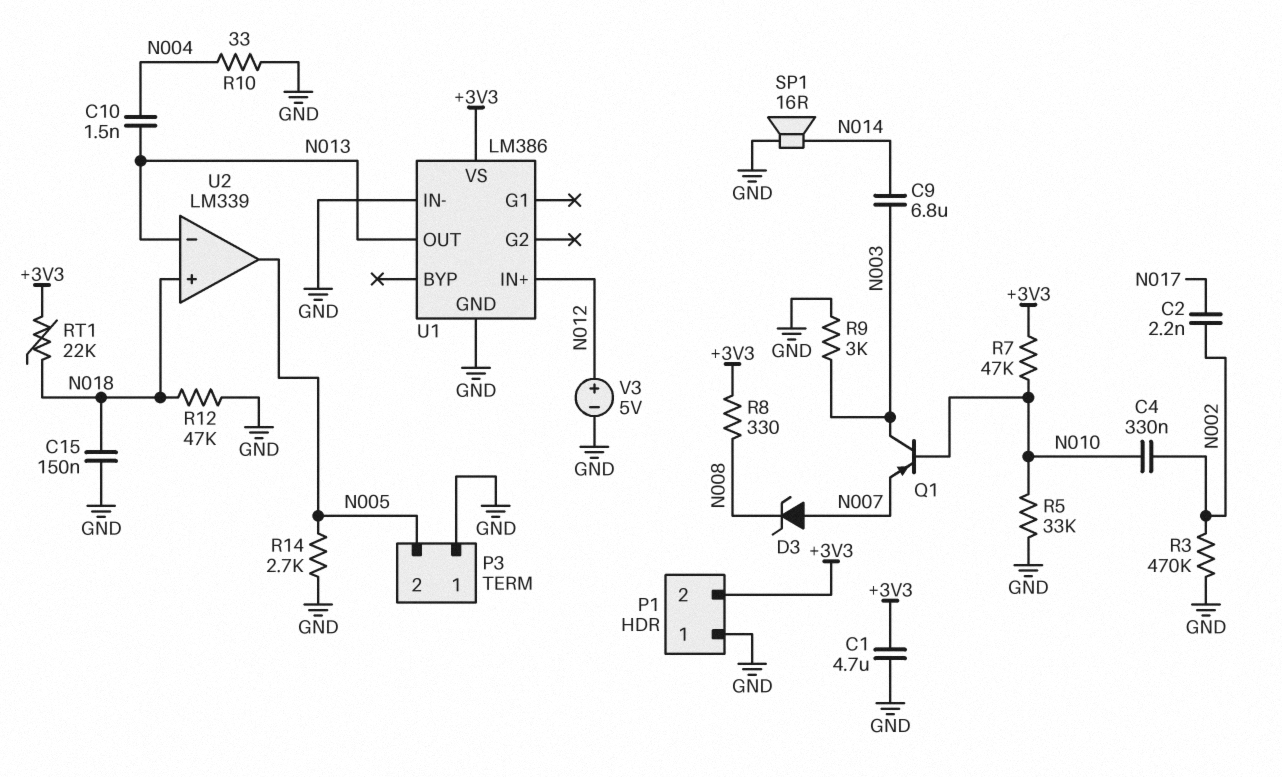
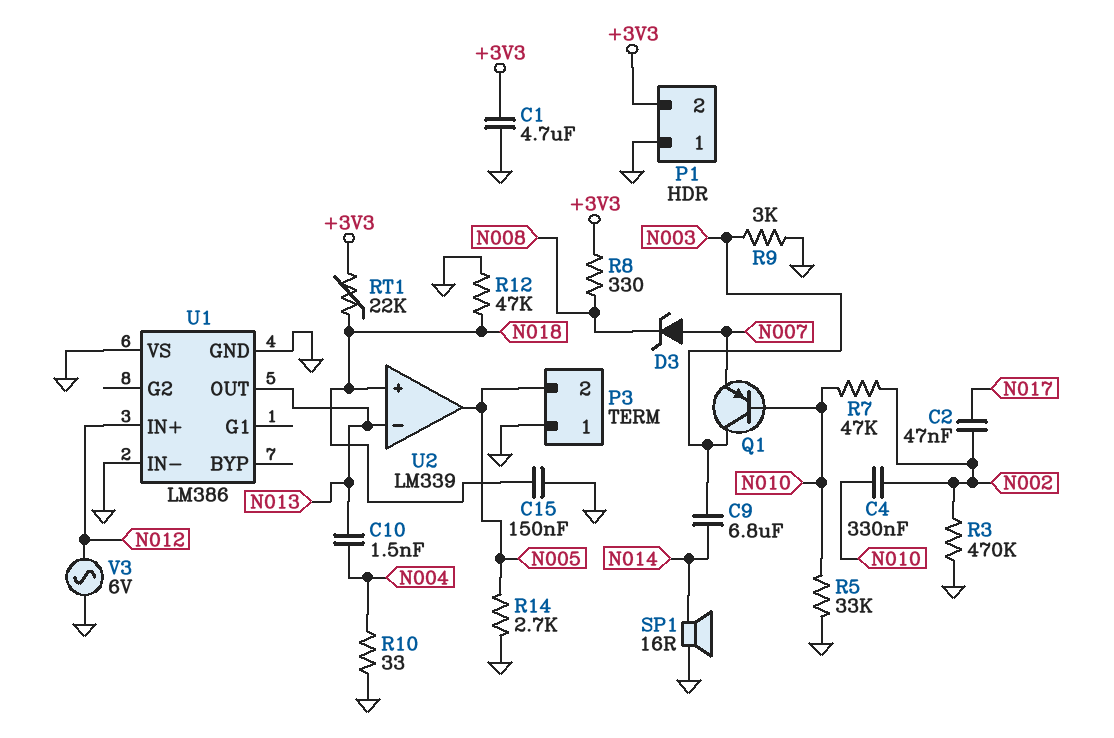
C2: 2.2nF (N002, N017) -> 47nF (N002, N017)
R7: 47k (+3V3, N010) -> 47k (N002, N010)
U1 pin VS: +3V3 -> GND
V3: 5V (plus N012, minus GND) -> AC 6V (GND, N012)

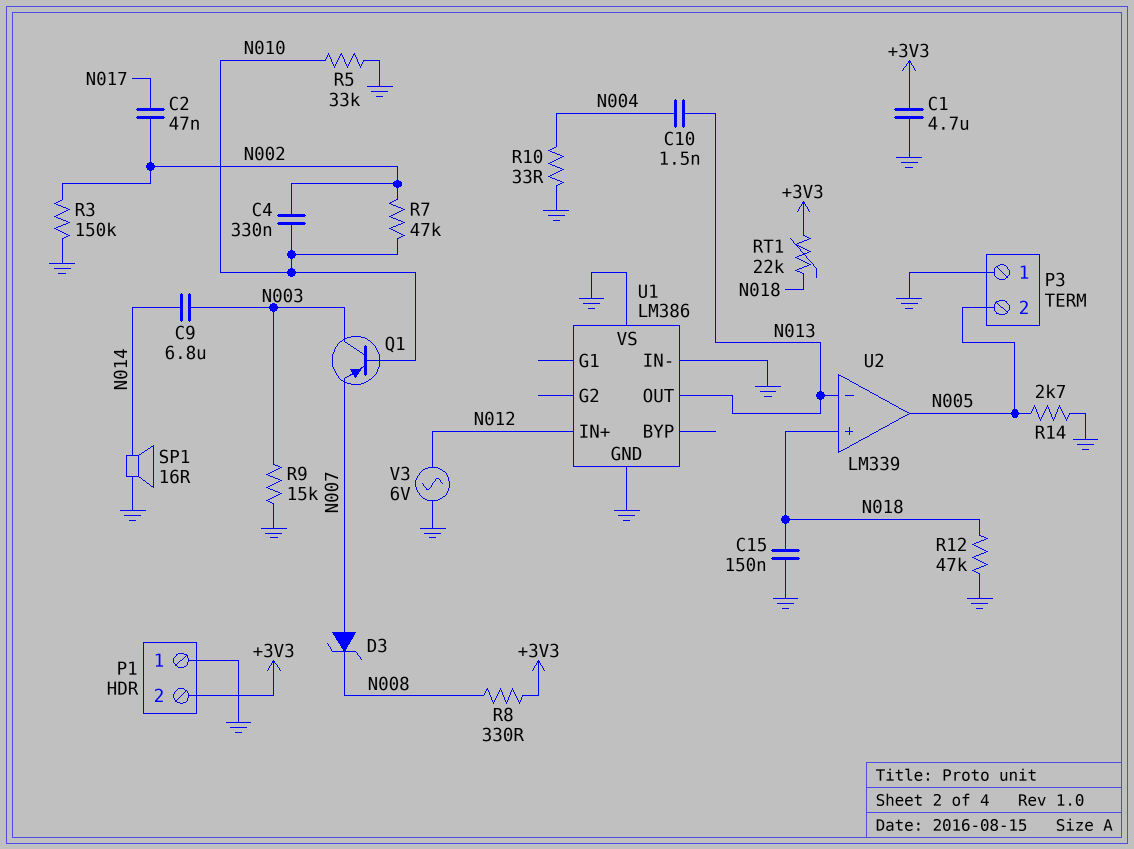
R3: 470k (GND, N002) -> 150k (GND, N002)
R9: 3k (GND, N003) -> 15k (GND, N003)

